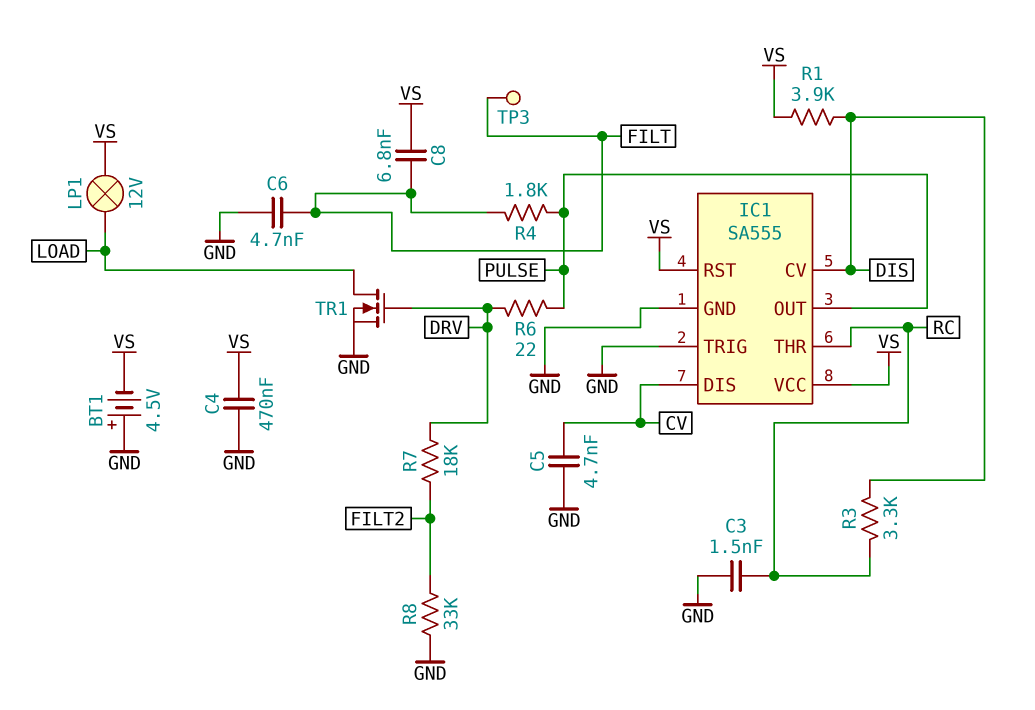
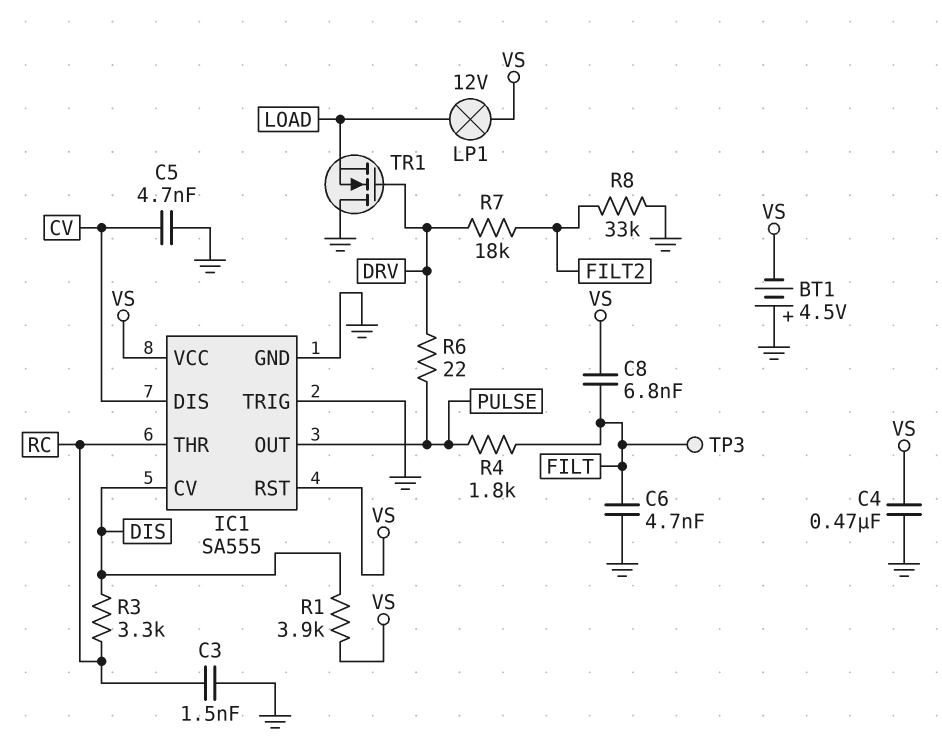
TR1: NMOS (G DRV, D LOAD, S GND) -> NMOS (G DRV, D GND, S LOAD)

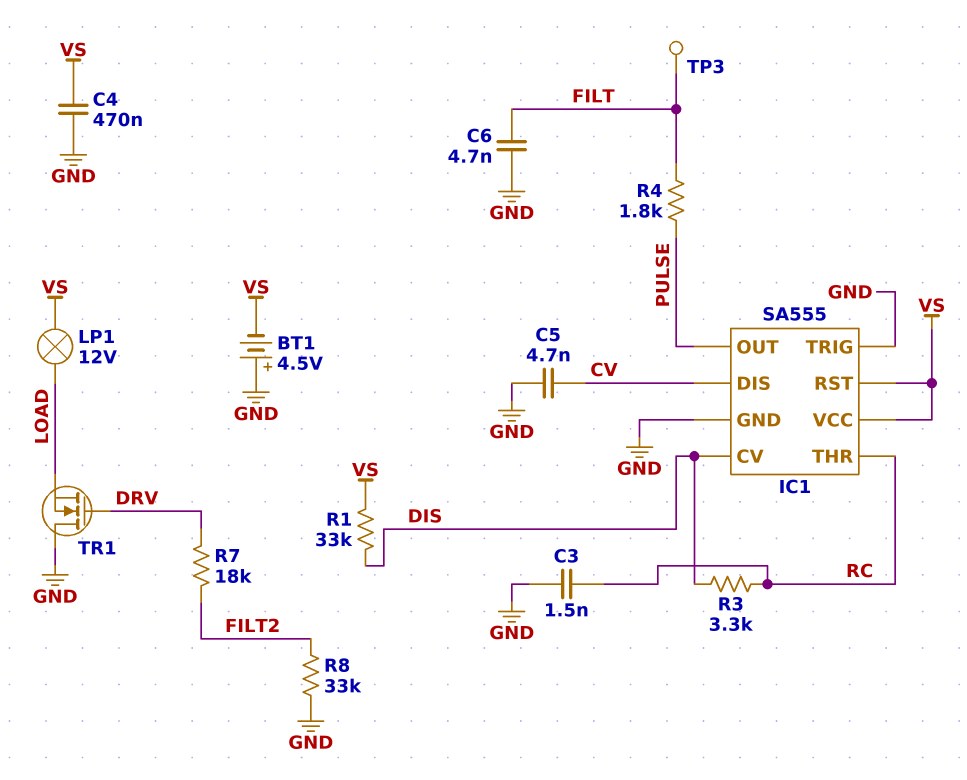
C8: 6.8nF (FILT, VS) -> none
R1: 3.9k (DIS, VS) -> 33k (DIS, VS)
R6: 22 (DRV, PULSE) -> none

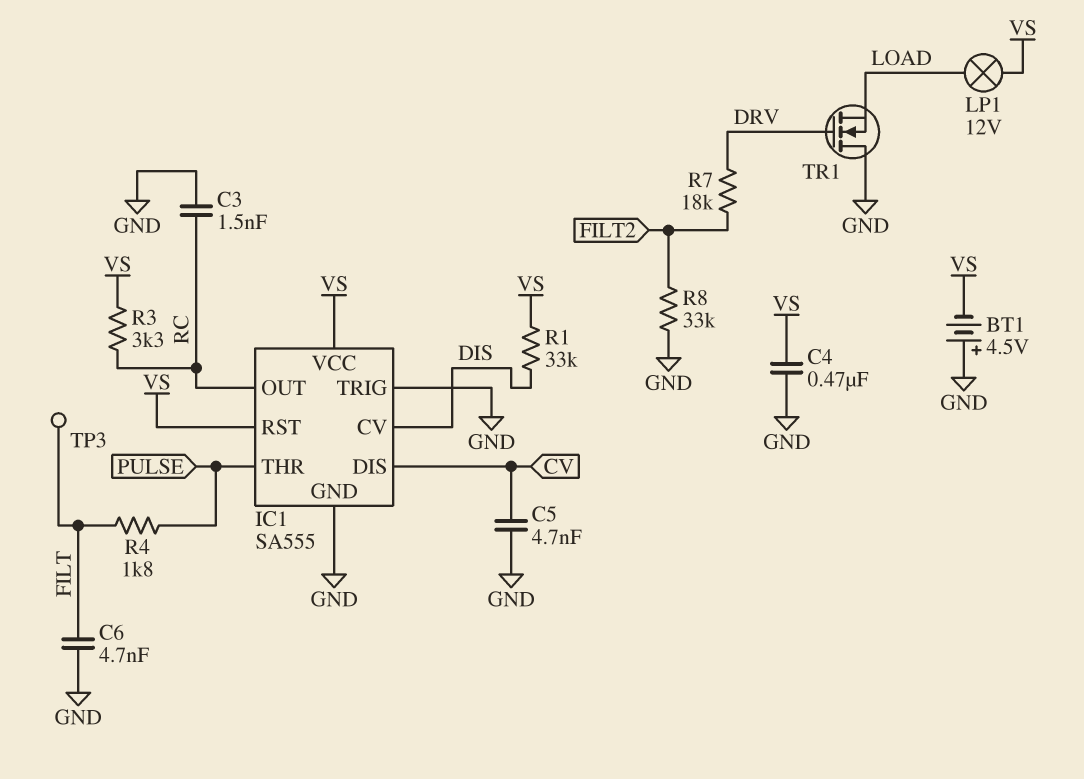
IC1 pin OUT: PULSE -> RC
IC1 pin THR: RC -> PULSE
R3: 3.3k (DIS, RC) -> 3.3k (RC, VS)

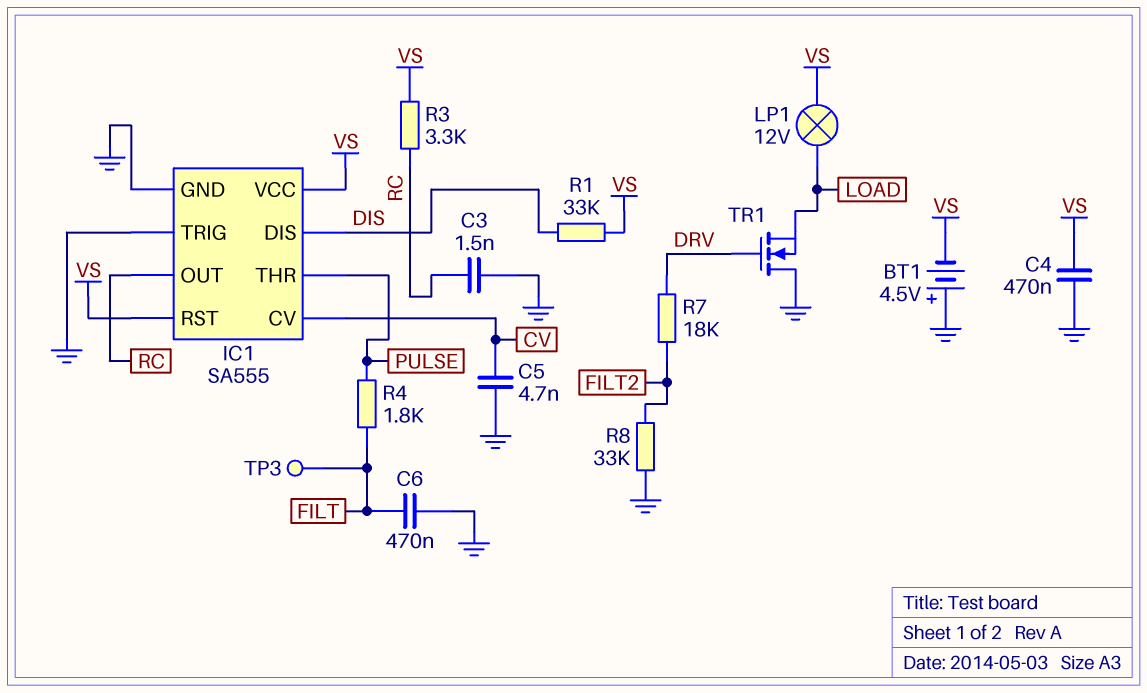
C6: 4.7nF (FILT, GND) -> 470nF (FILT, GND)
IC1 pin CV: DIS -> CV
IC1 pin DIS: CV -> DIS

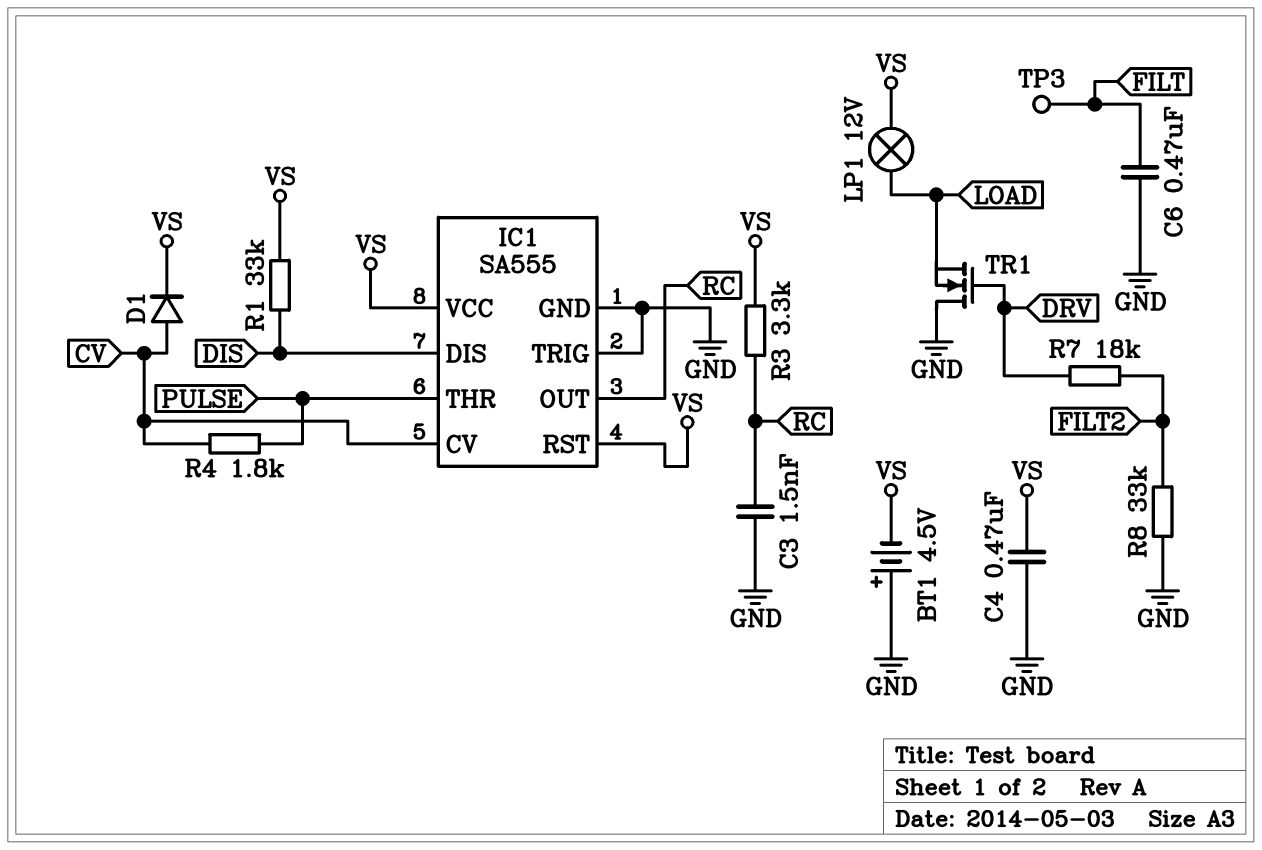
C5: 4.7nF (CV, GND) -> none
D1: none -> diode (A CV, K VS)
R4: 1.8k (FILT, PULSE) -> 1.8k (CV, PULSE)

